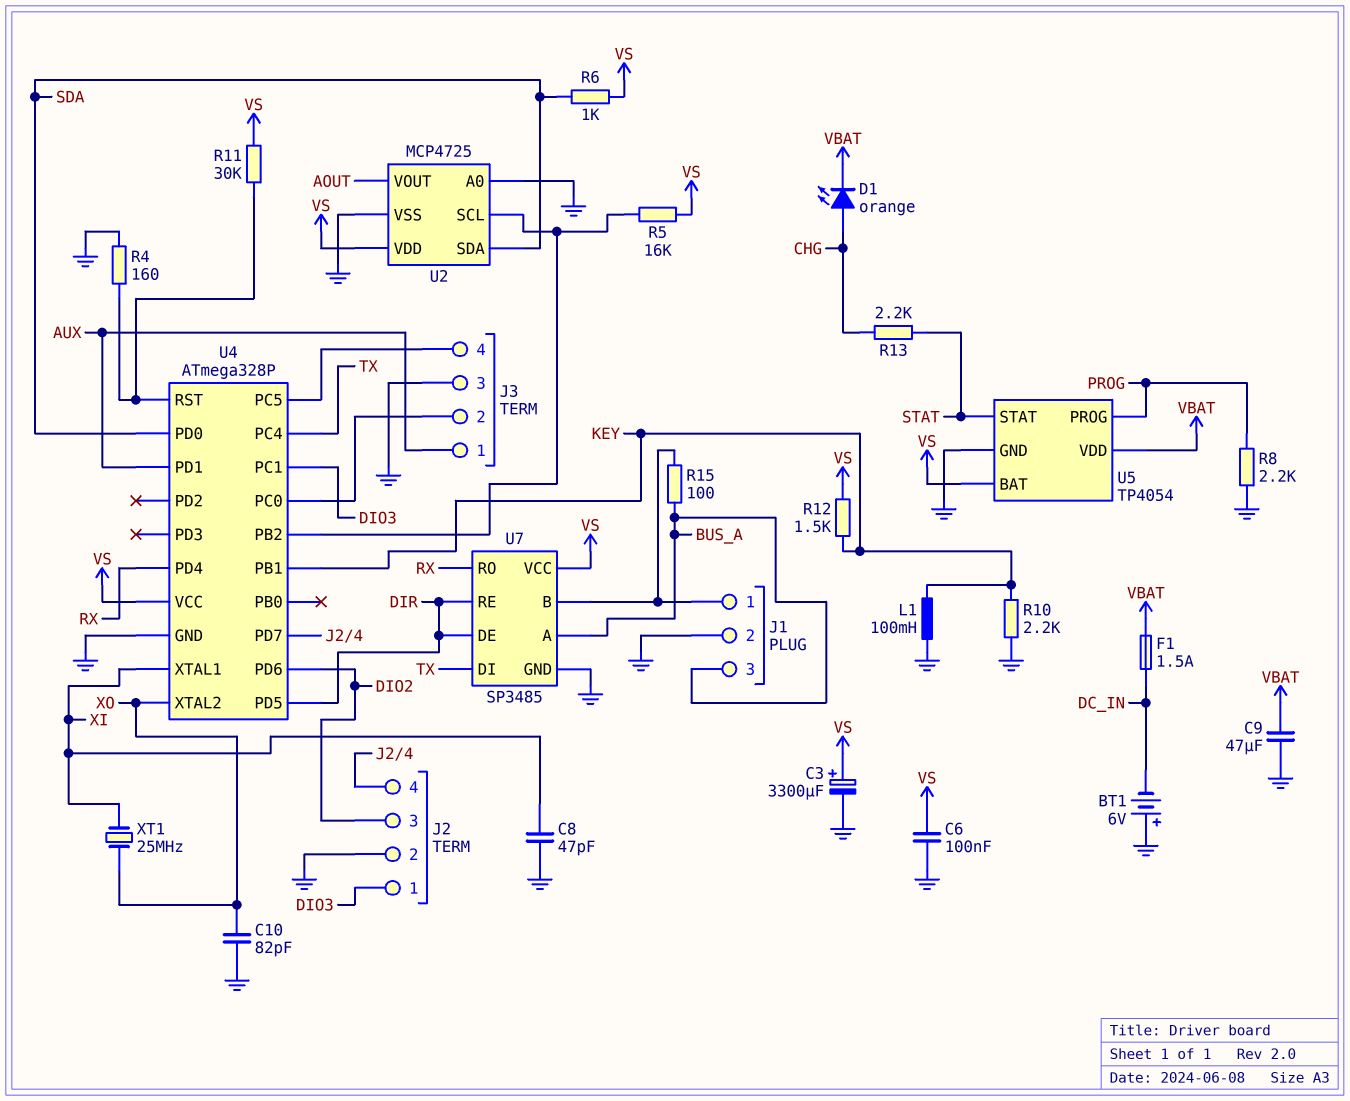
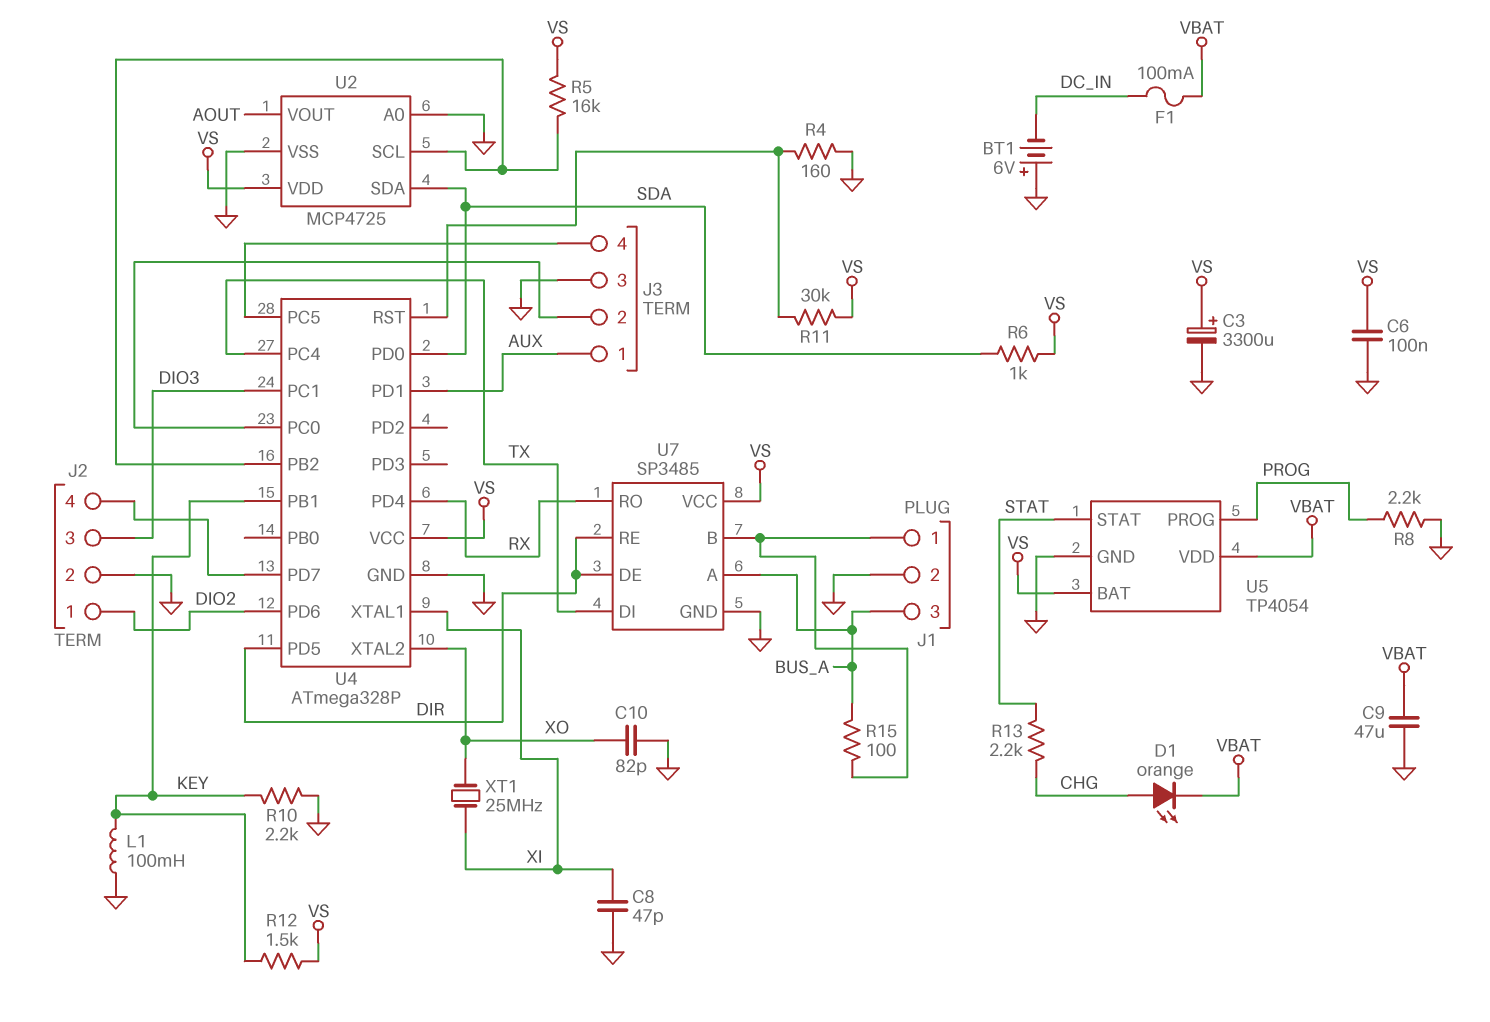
F1: 1.5A (DC_IN, VBAT) -> 100mA (DC_IN, VBAT)
J2 pin 1: DIO3 -> DIO2
J2 pin 3: DIO2 -> DIO3

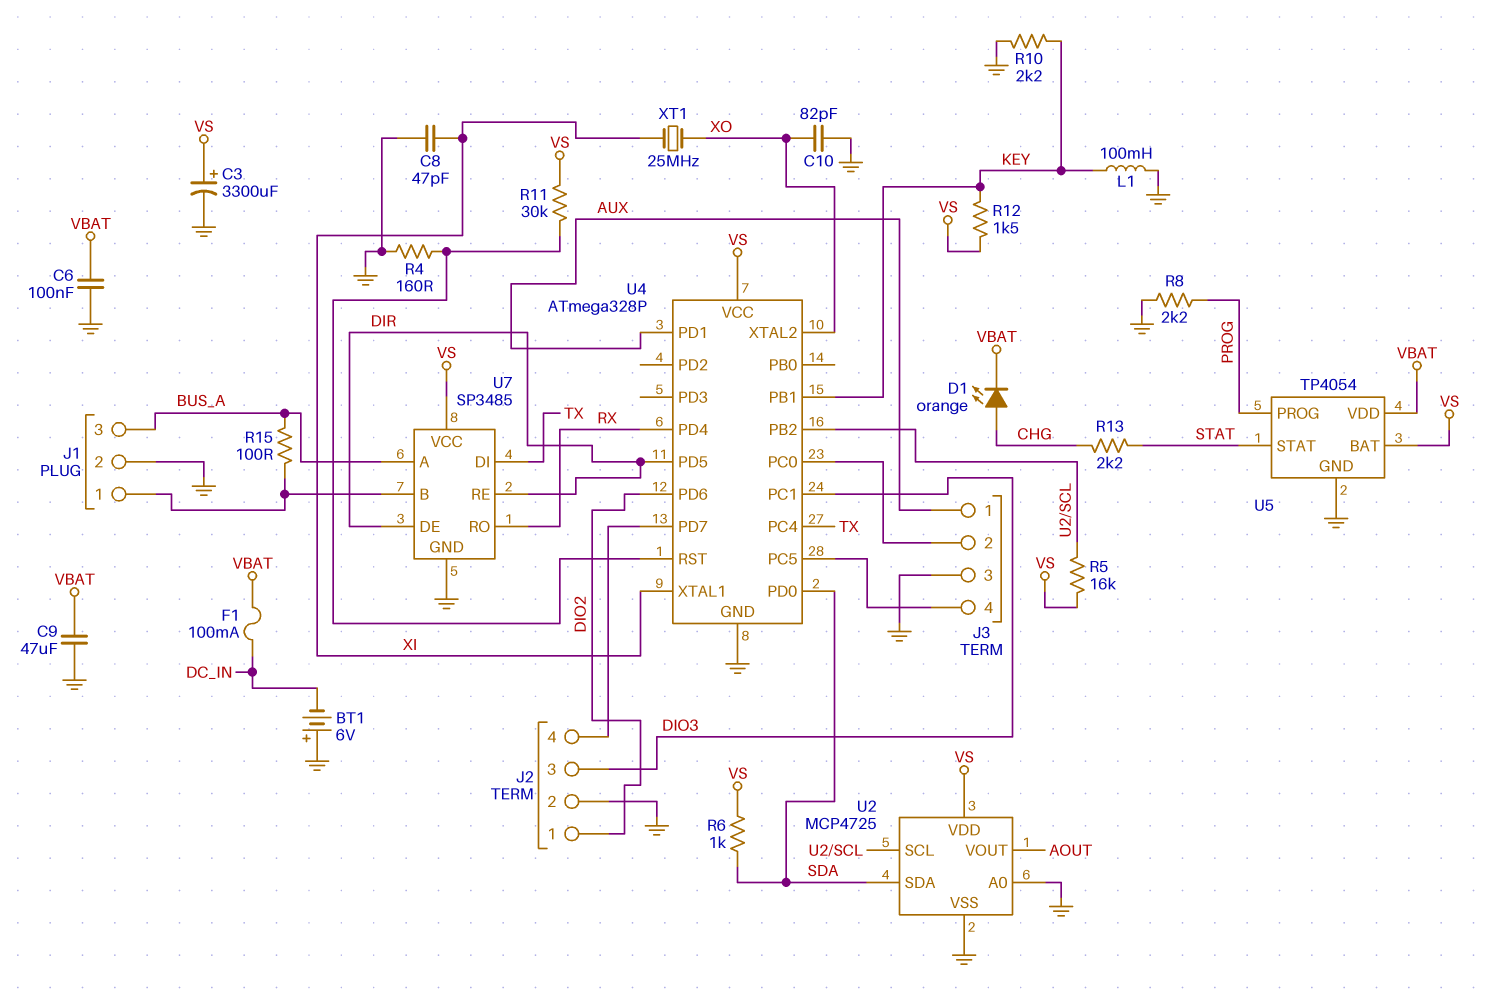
C6: 100nF (GND, VS) -> 100nF (GND, VBAT)

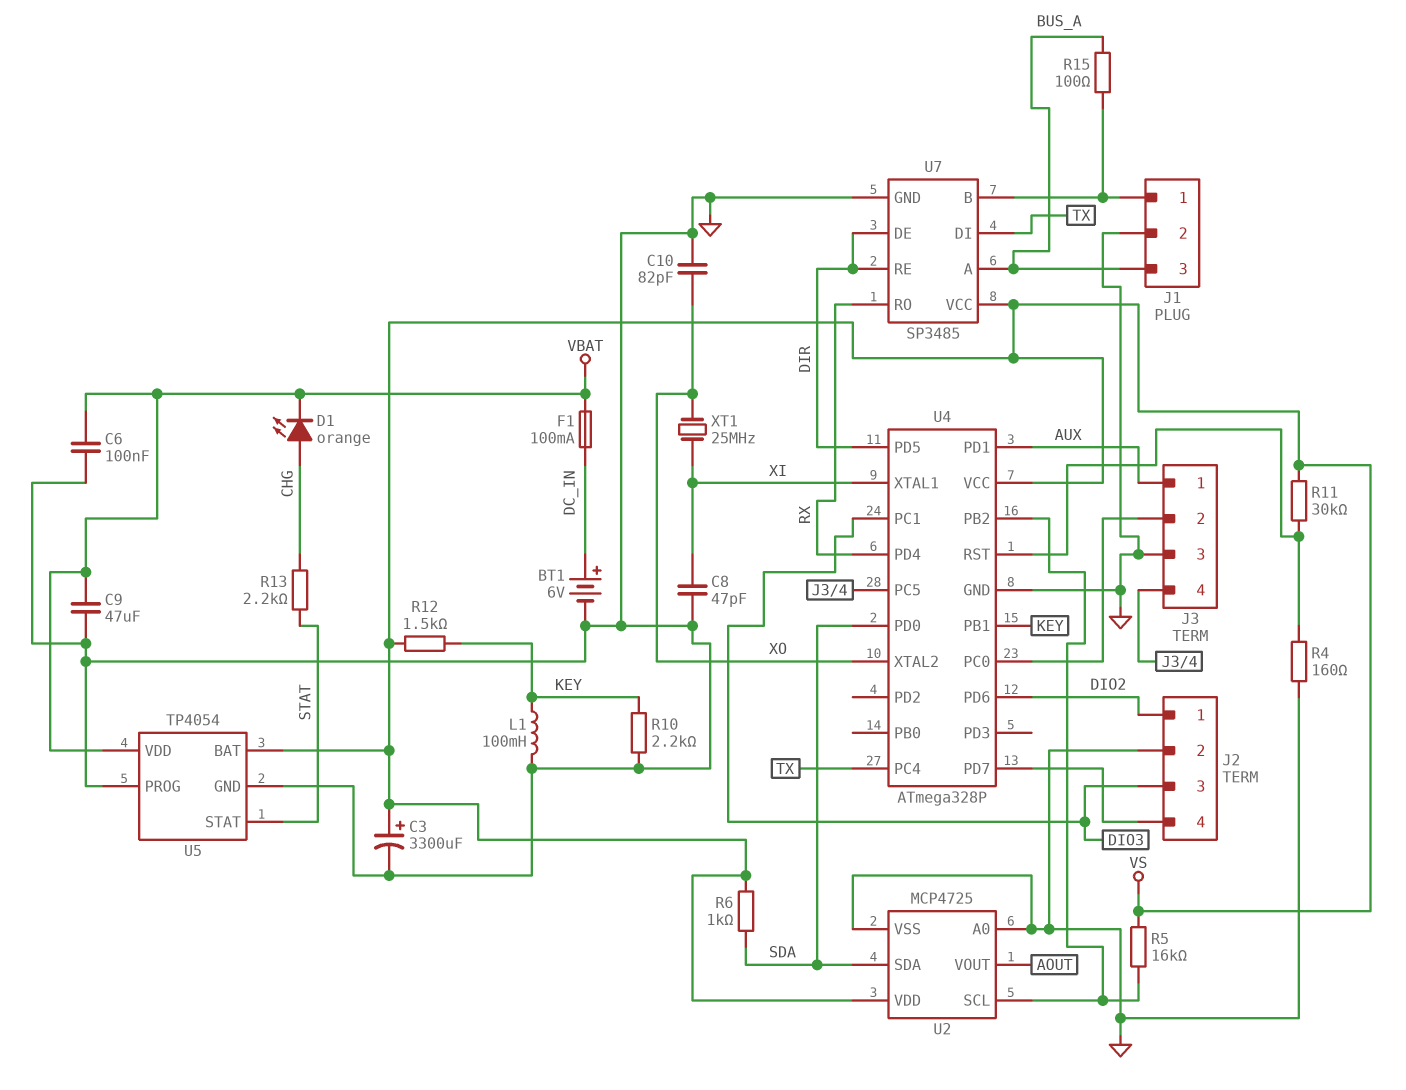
BT1: 6V (plus GND, minus DC_IN) -> 6V (plus DC_IN, minus GND)
R8: 2.2k (GND, PROG) -> none
U5 pin PROG: PROG -> GND

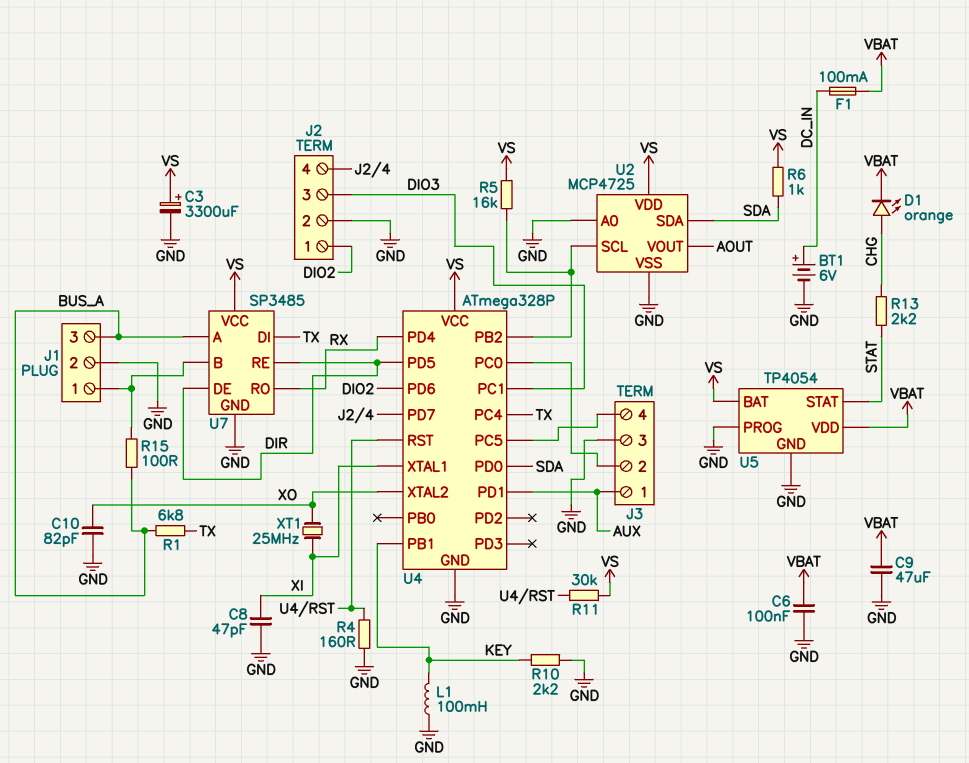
R1: none -> 6.8k (BUS_A, TX)
R12: 1.5k (KEY, VS) -> none

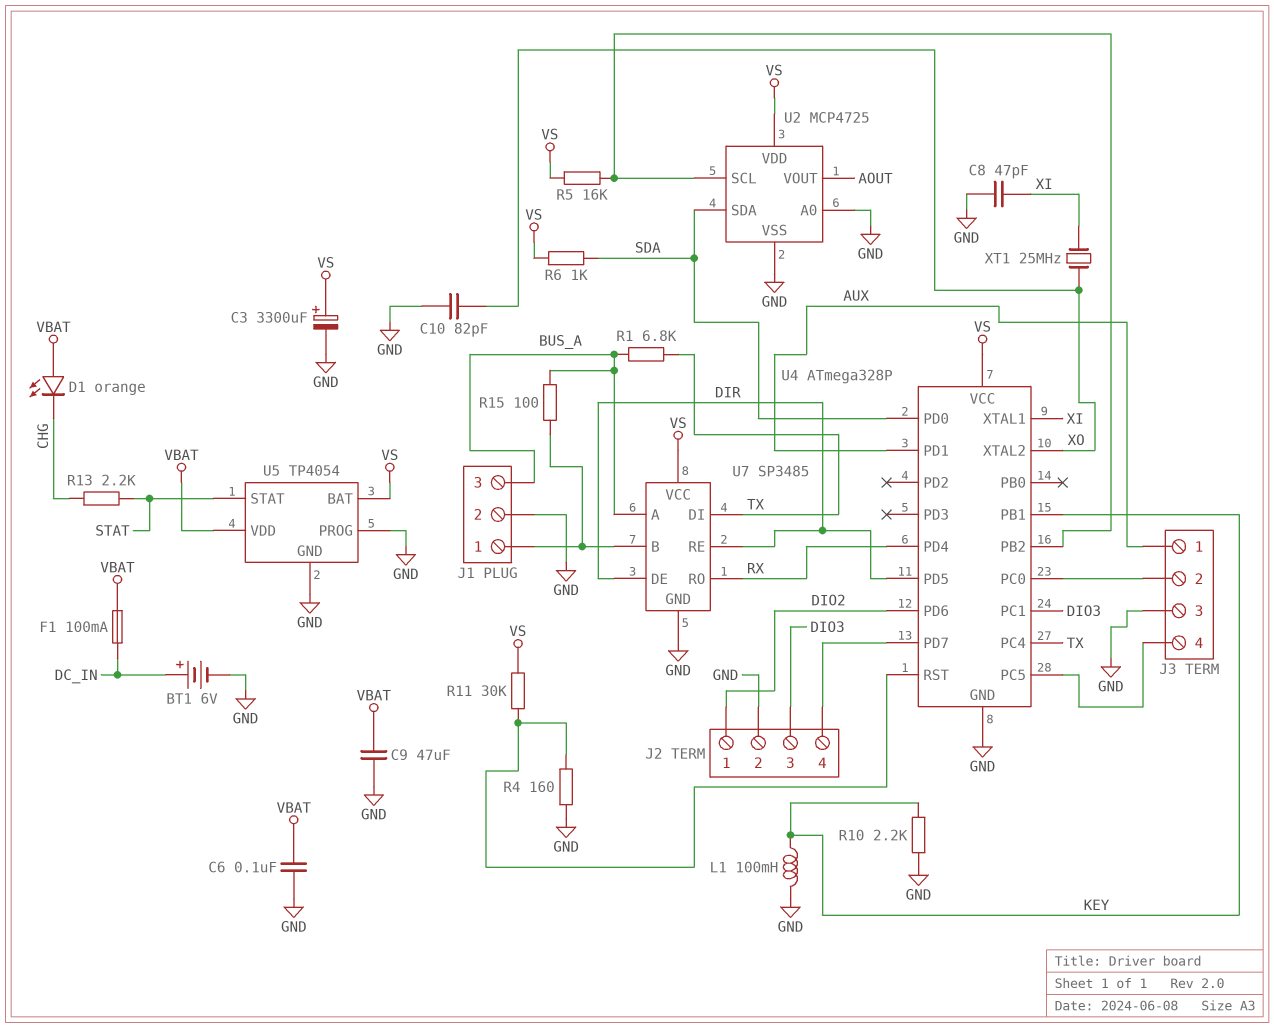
D1: LED orange (A CHG, K VBAT) -> LED orange (A VBAT, K CHG)

